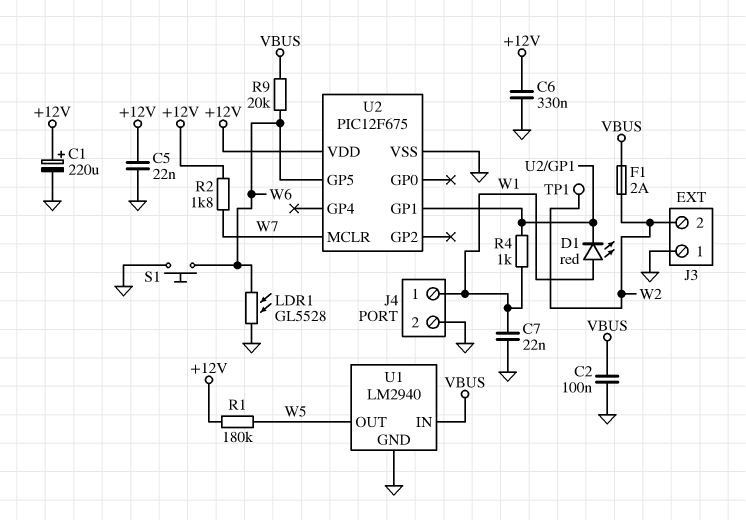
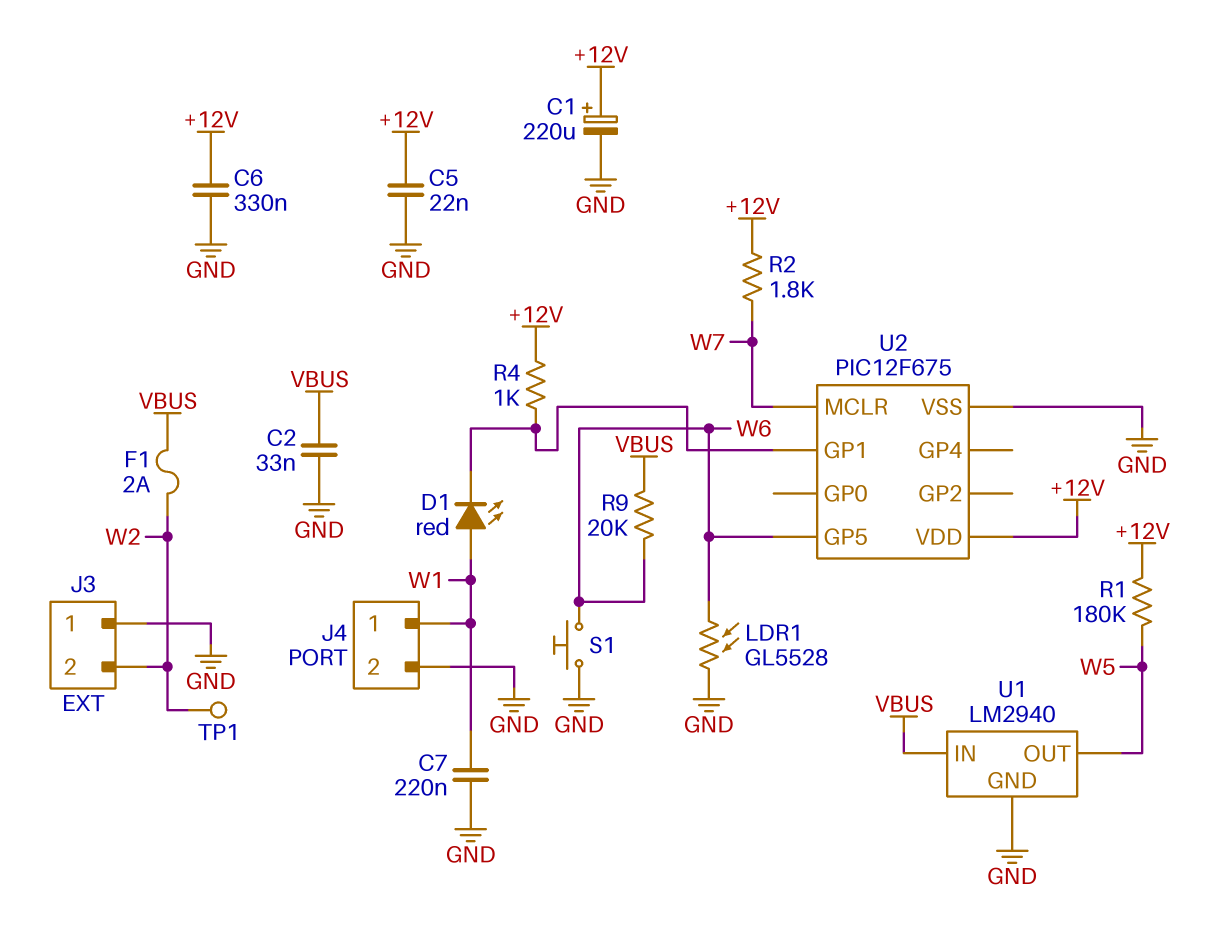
C2: 100nF (GND, VBUS) -> 33nF (GND, VBUS)
C7: 22nF (GND, W1) -> 220nF (GND, W1)
R4: 1k (U2/GP1, W1) -> 1k (+12V, U2/GP1)

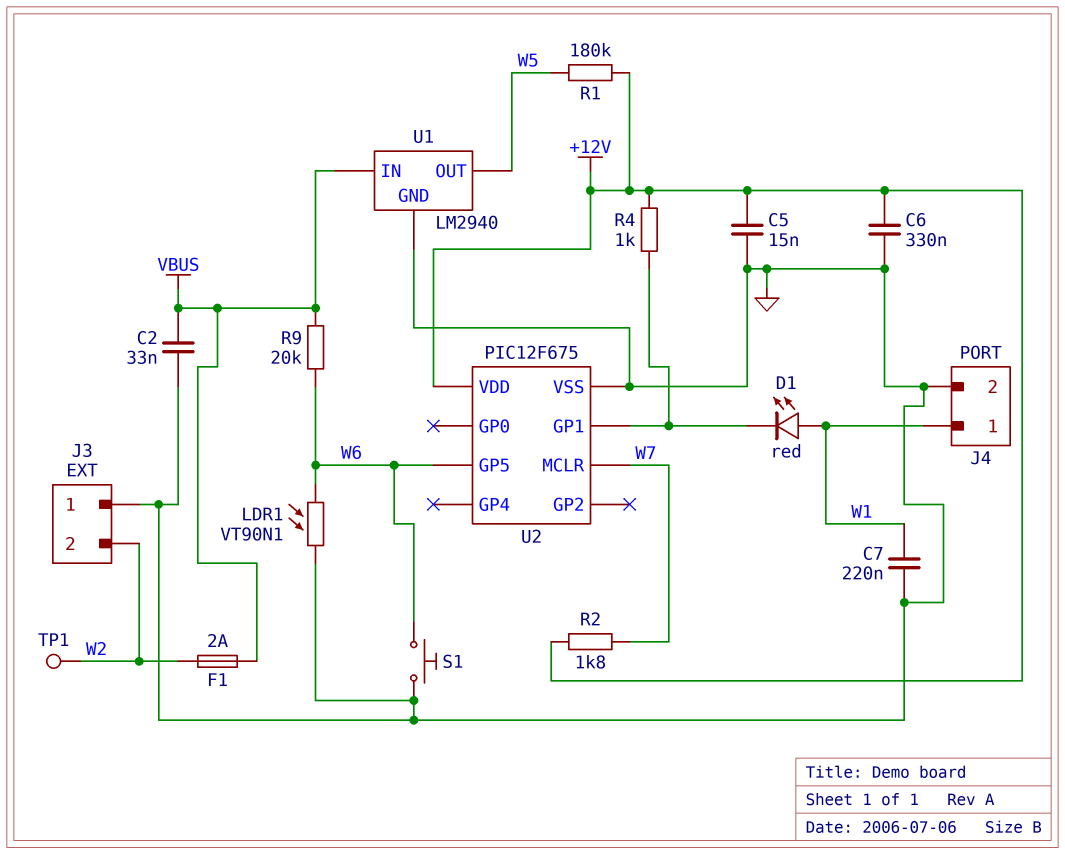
C1: 220uF (plus +12V, minus GND) -> none
C5: 22nF (+12V, GND) -> 15nF (+12V, GND)
LDR1: GL5528 (GND, W6) -> VT90N1 (GND, W6)

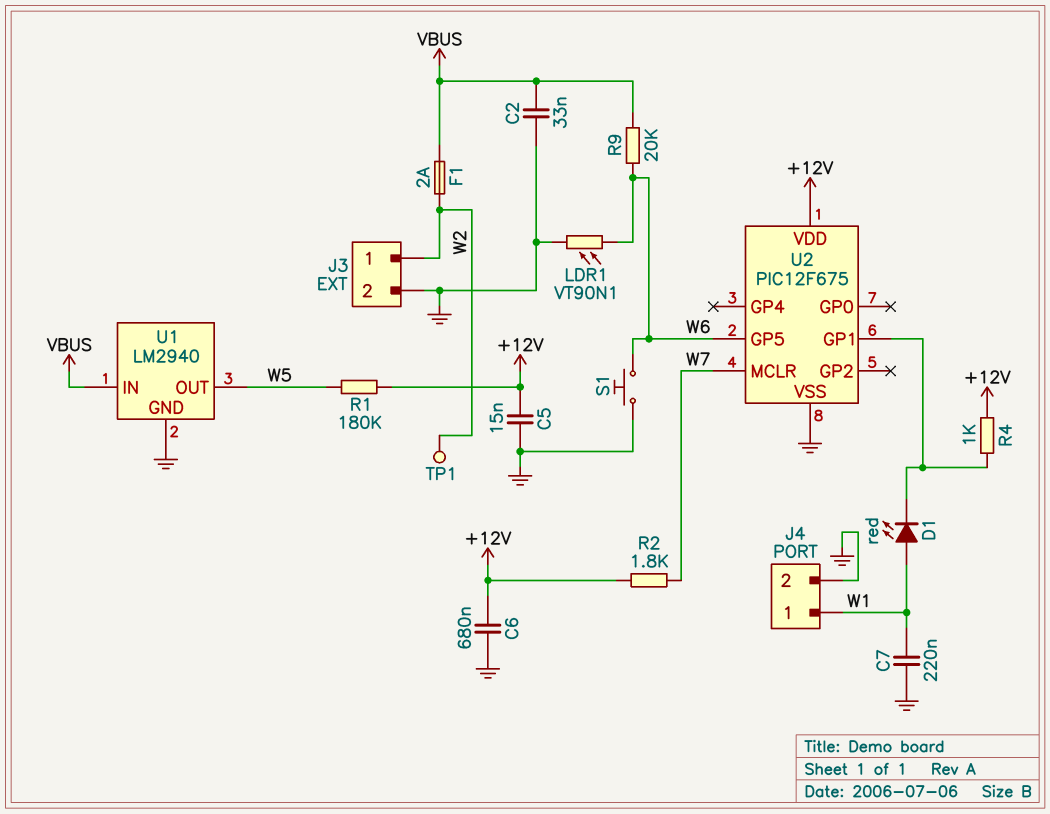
C6: 330nF (+12V, GND) -> 680nF (+12V, GND)
J3 pin 1: GND -> W2
J3 pin 2: W2 -> GND

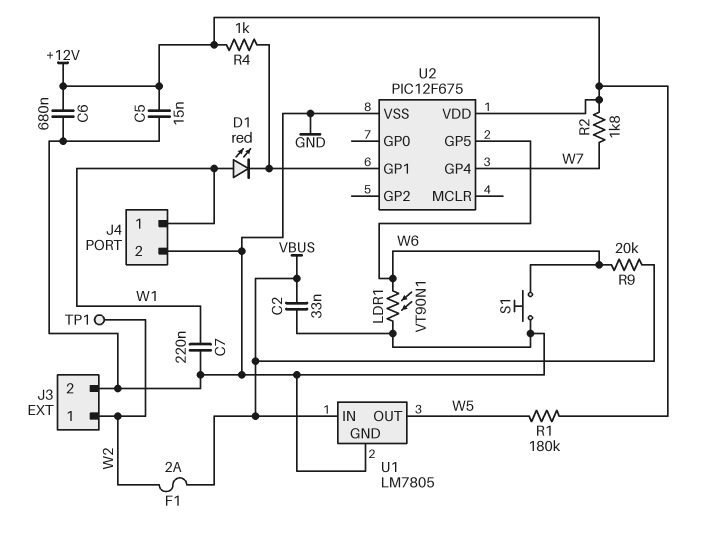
U1: LM2940 -> LM7805
U2 pin GP4: none -> W7
U2 pin MCLR: W7 -> none

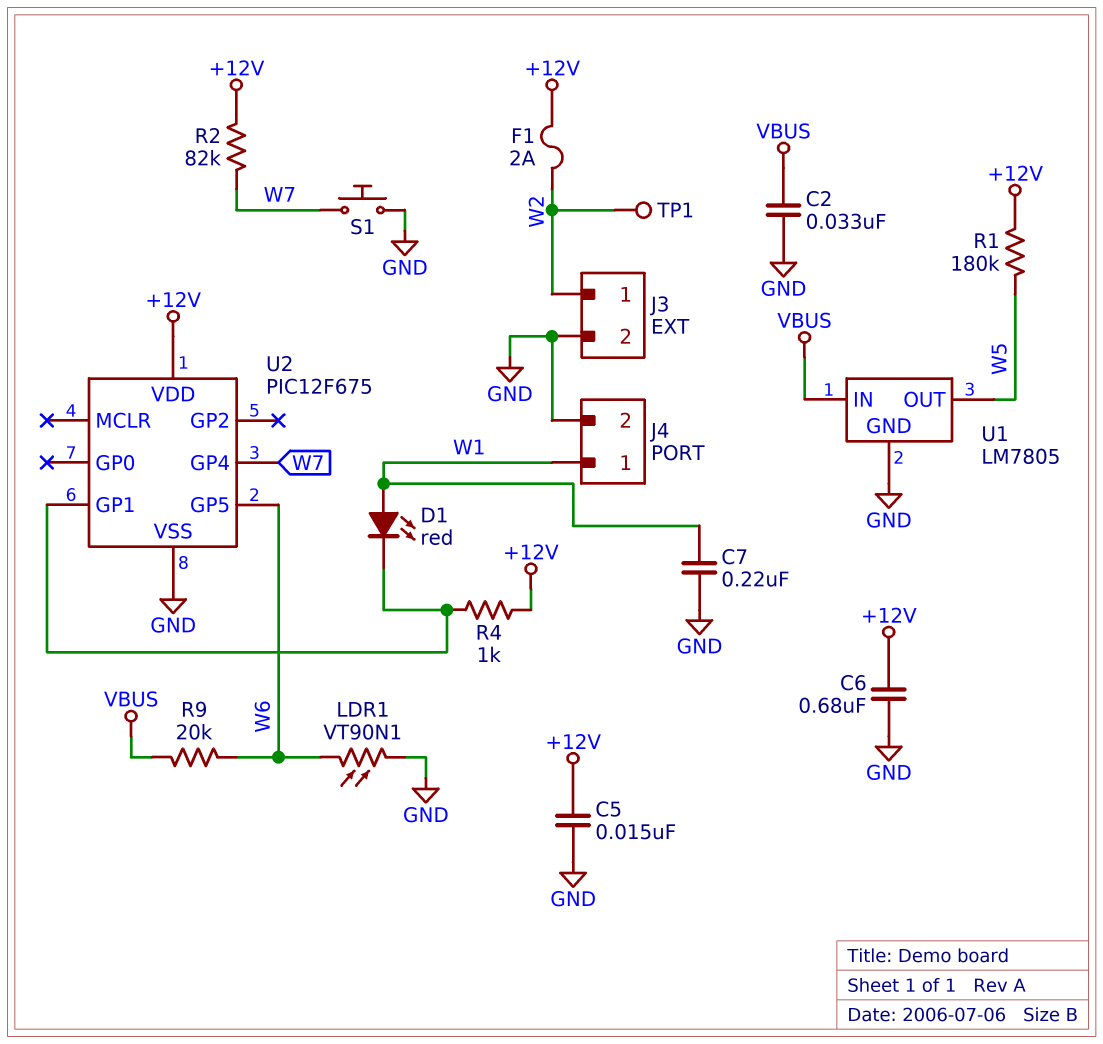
F1: 2A (VBUS, W2) -> 2A (+12V, W2)
R2: 1.8k (+12V, W7) -> 82k (+12V, W7)
S1: button (GND, W6) -> button (GND, W7)

